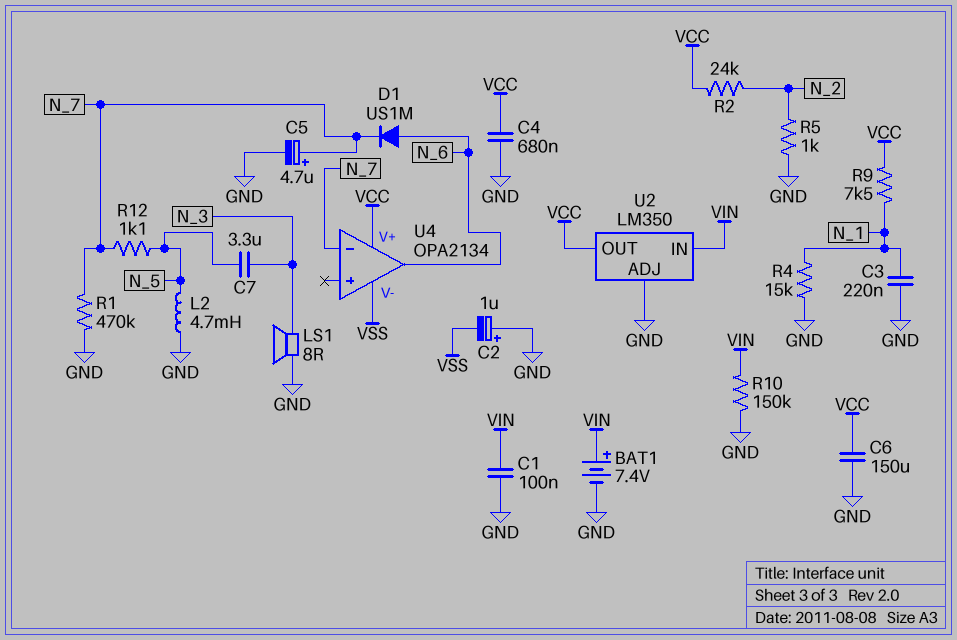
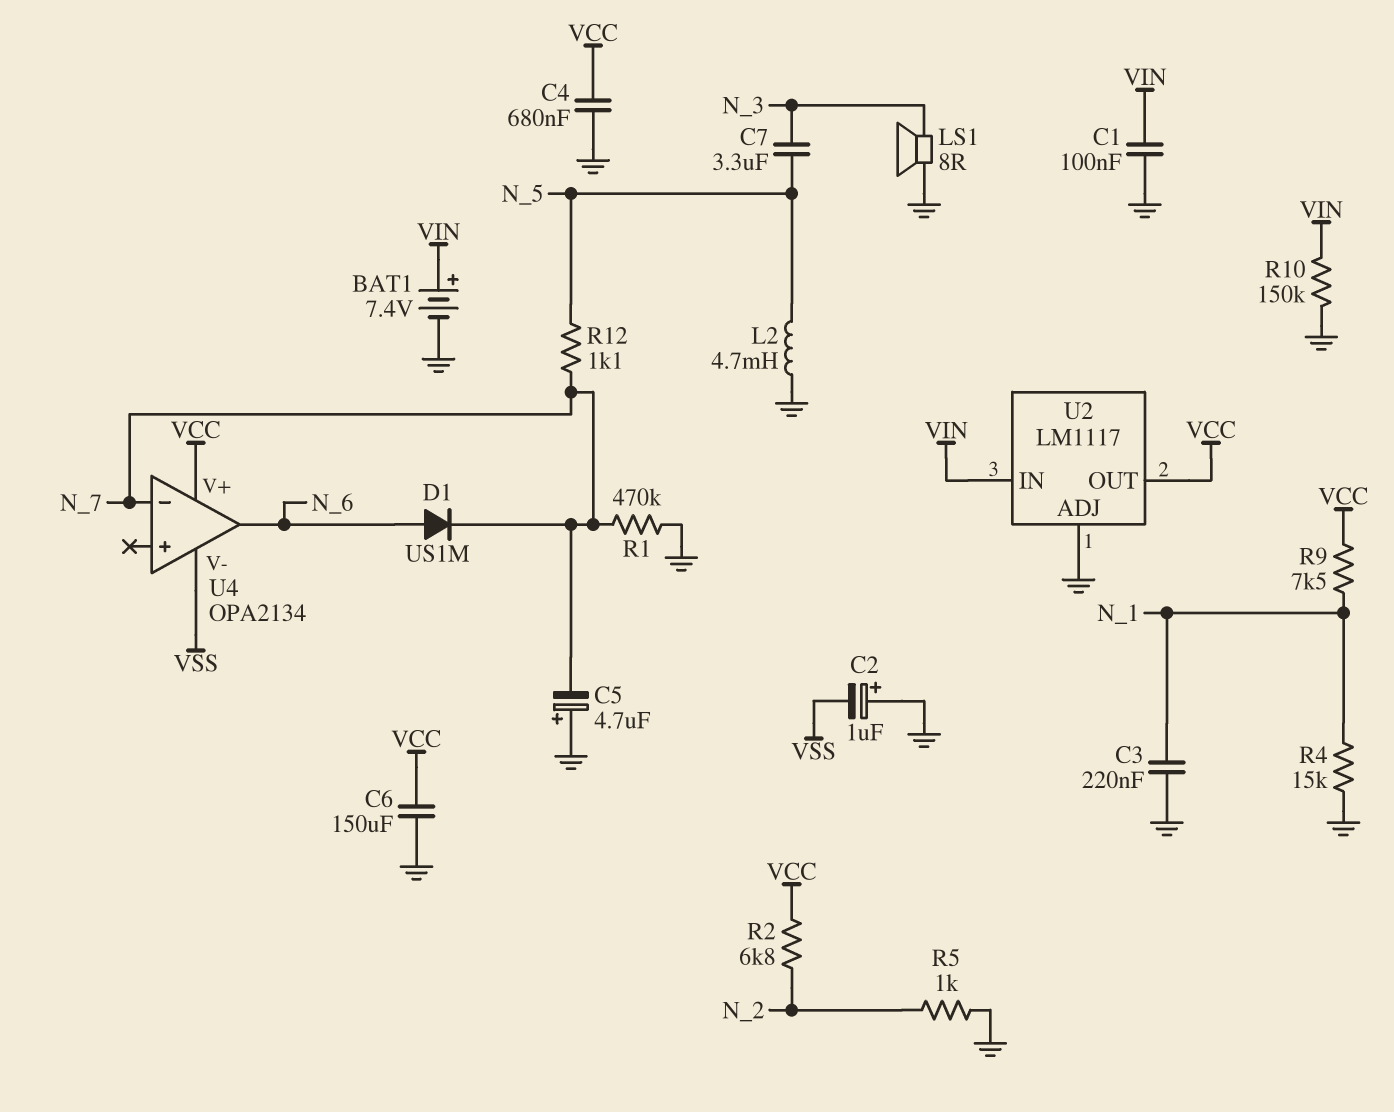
C5: 4.7uF (plus N_7, minus GND) -> 4.7uF (plus GND, minus N_7)
R2: 24k (N_2, VCC) -> 6.8k (N_2, VCC)
U2: LM350 -> LM1117

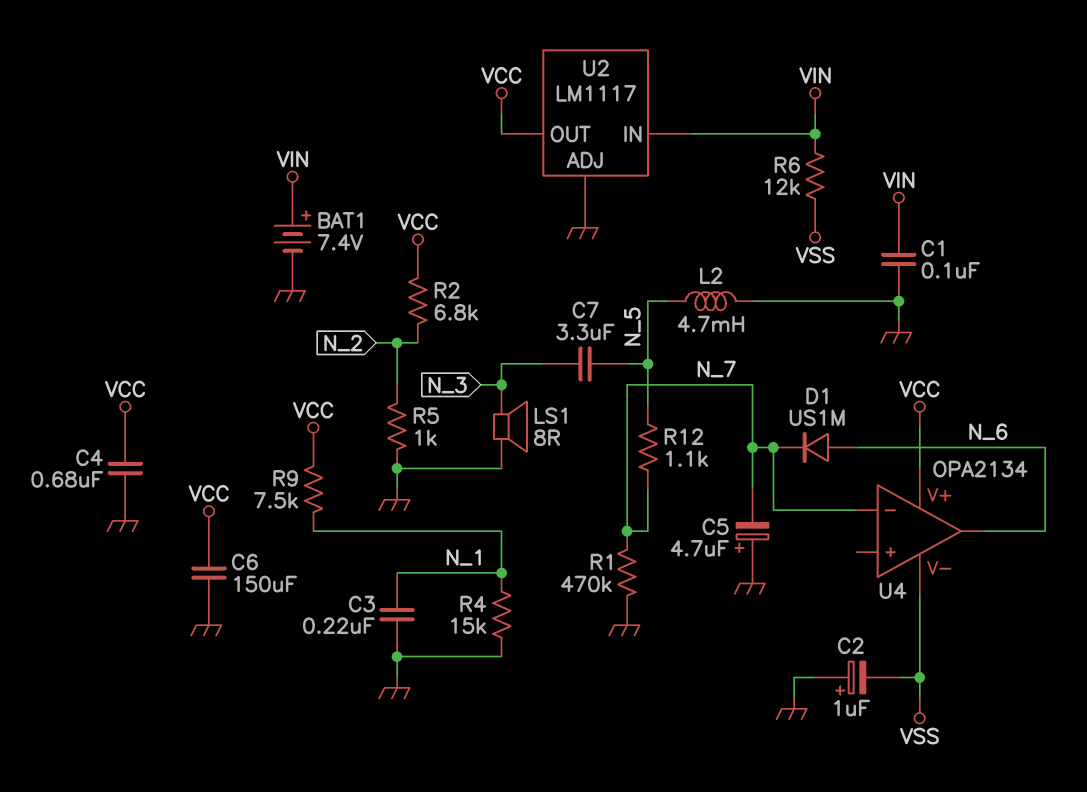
R6: none -> 12k (VIN, VSS)
R10: 150k (GND, VIN) -> none

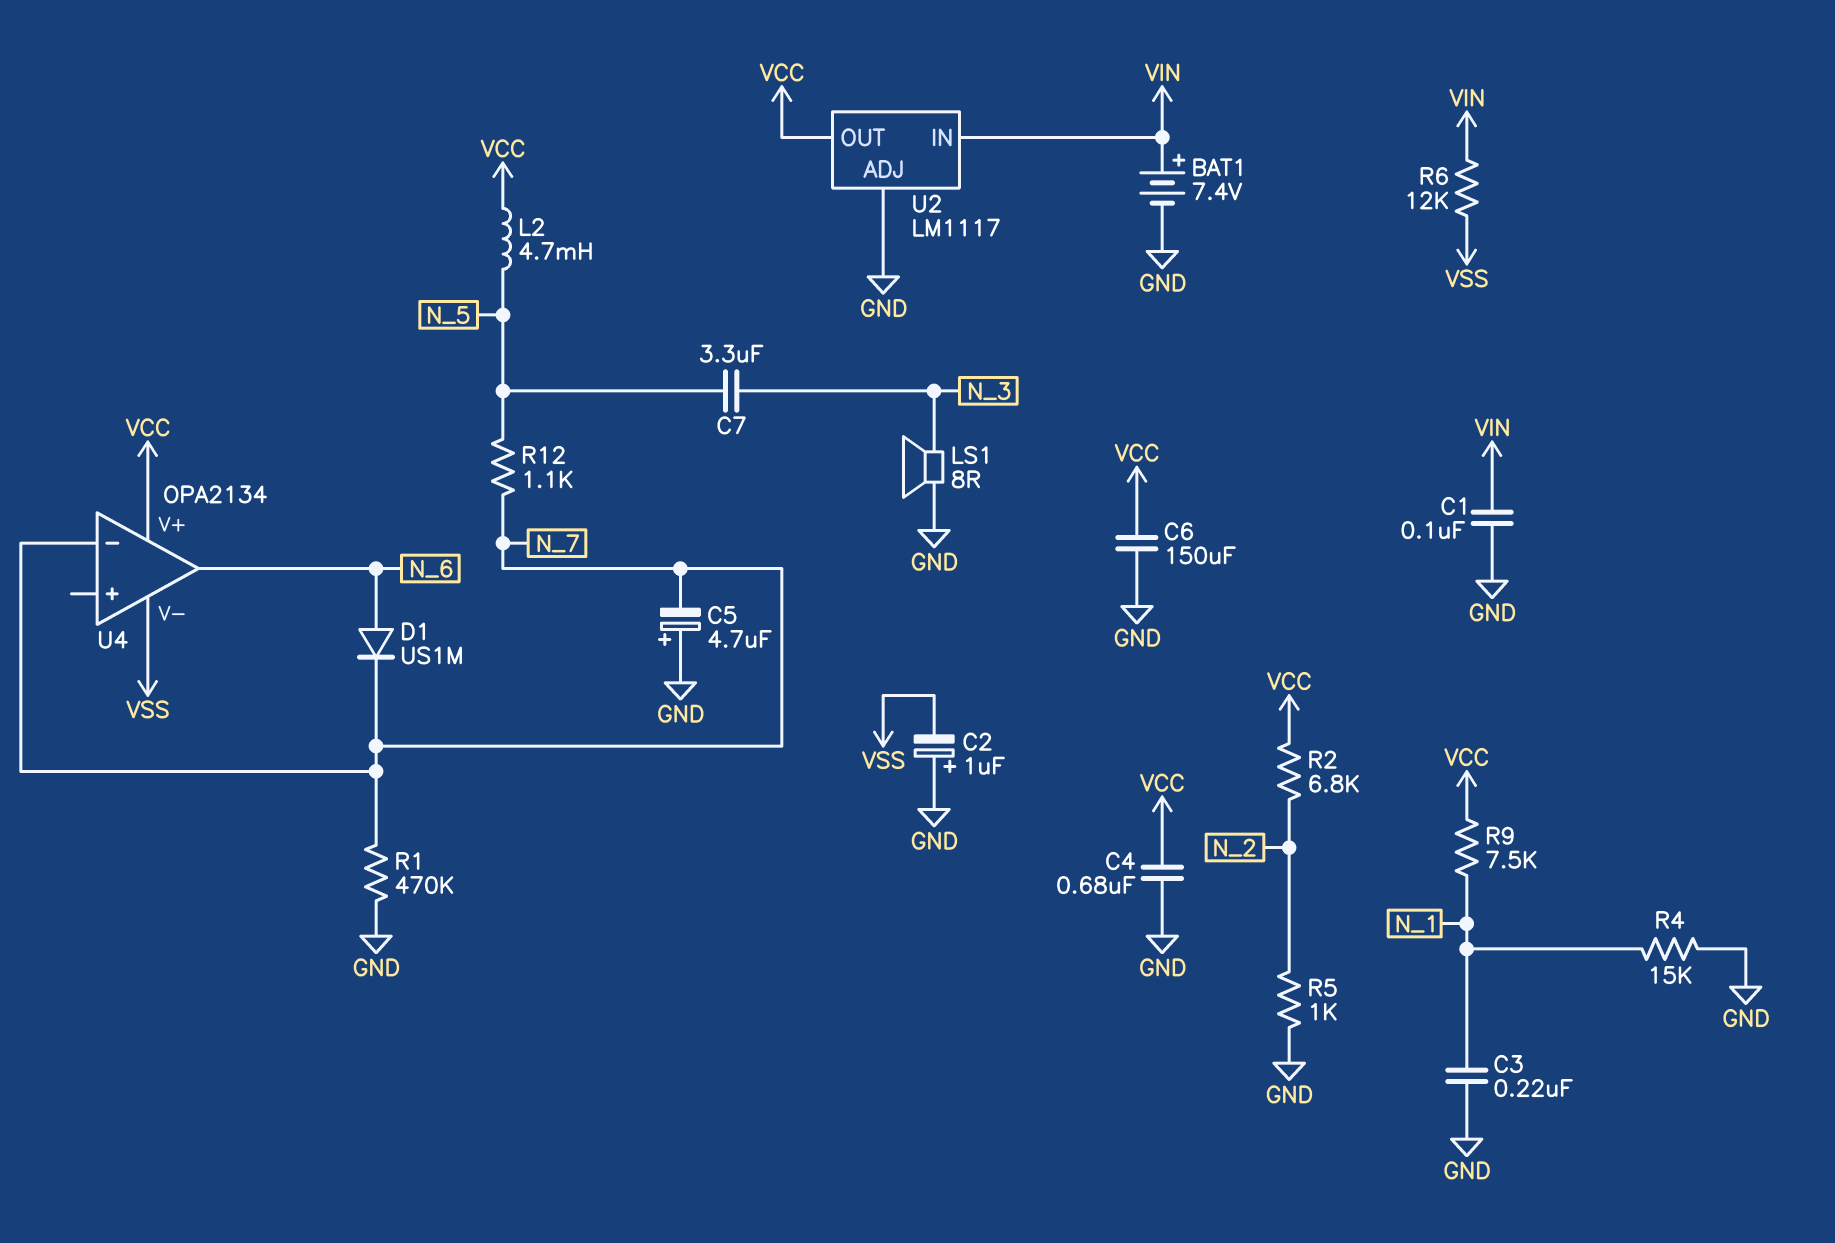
L2: 4.7mH (GND, N_5) -> 4.7mH (N_5, VCC)

